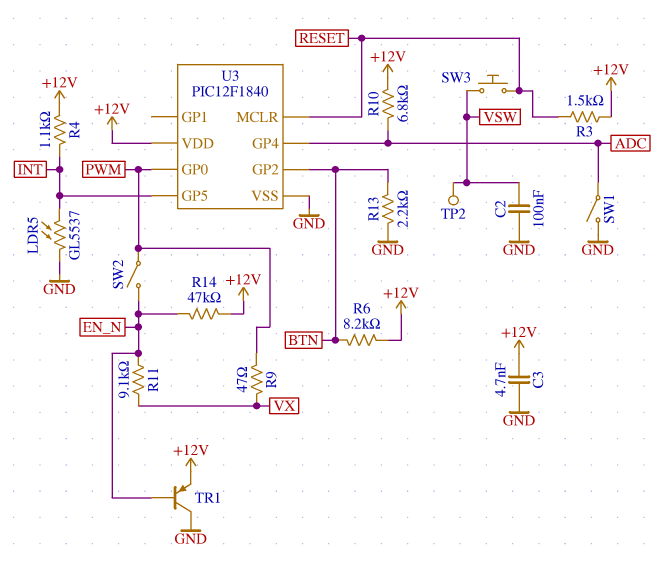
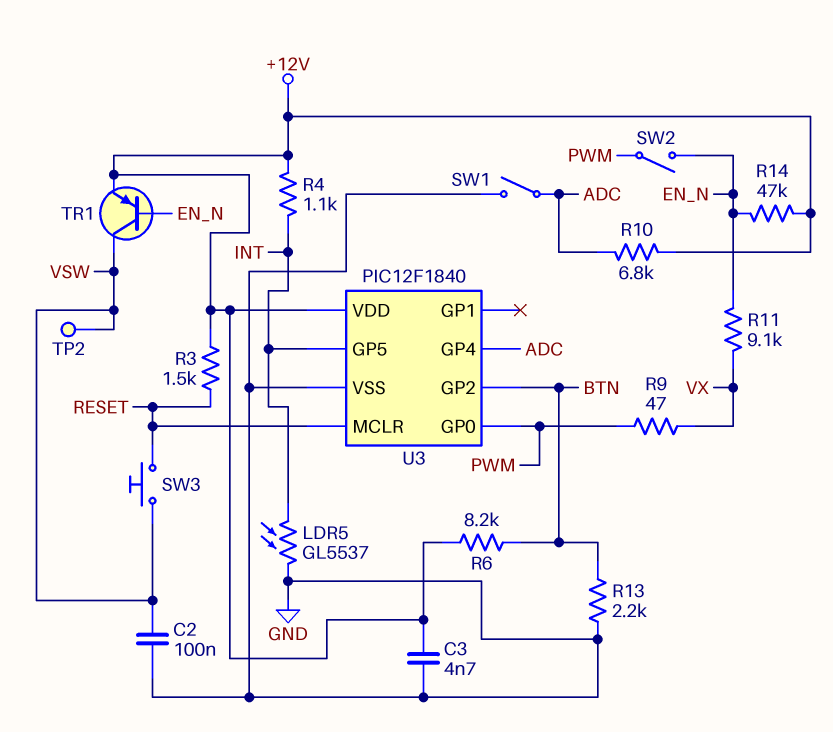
TR1: PNP (B EN_N, C GND, E +12V) -> PNP (B EN_N, C VSW, E +12V)

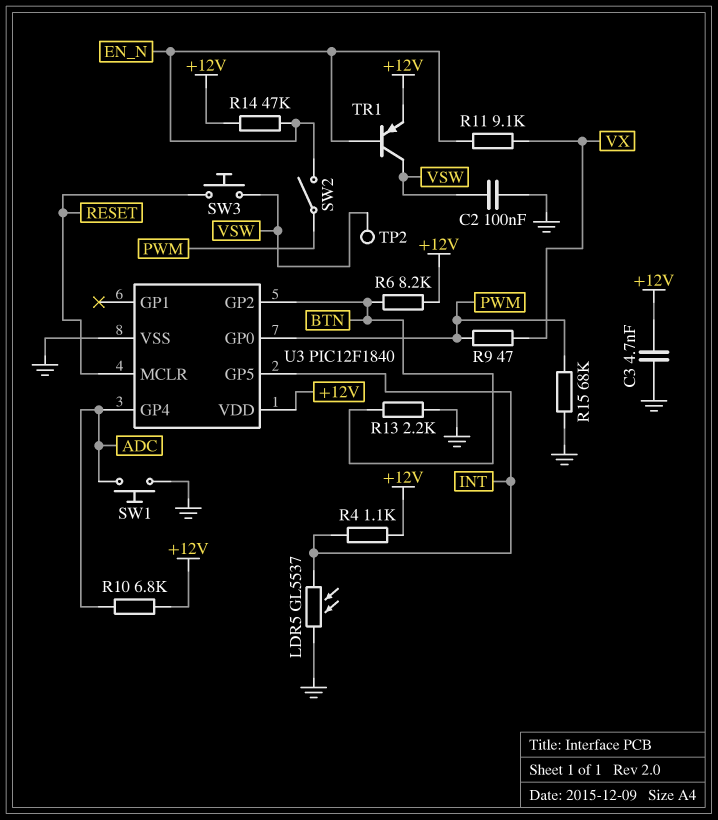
R3: 1.5k (+12V, RESET) -> none
R15: none -> 68k (GND, PWM)
SW1: switch (ADC, GND) -> button (ADC, GND)

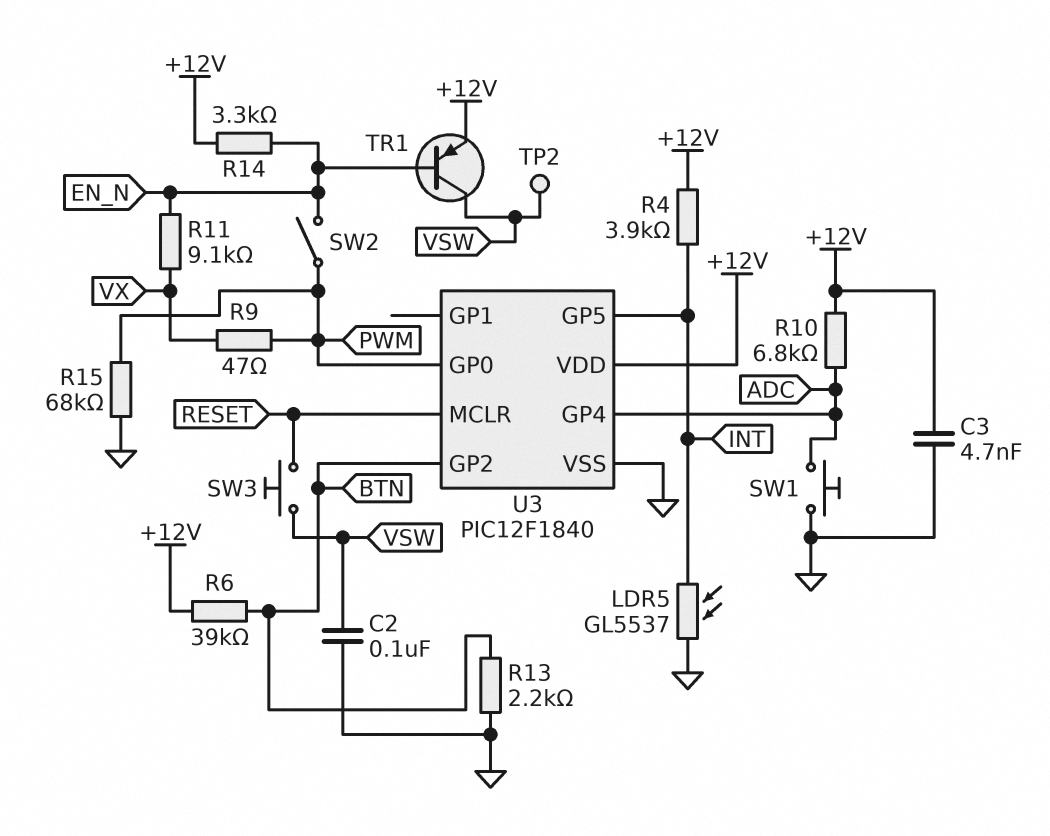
R4: 1.1k (+12V, INT) -> 3.9k (+12V, INT)
R6: 8.2k (+12V, BTN) -> 39k (+12V, BTN)
R14: 47k (+12V, EN_N) -> 3.3k (+12V, EN_N)

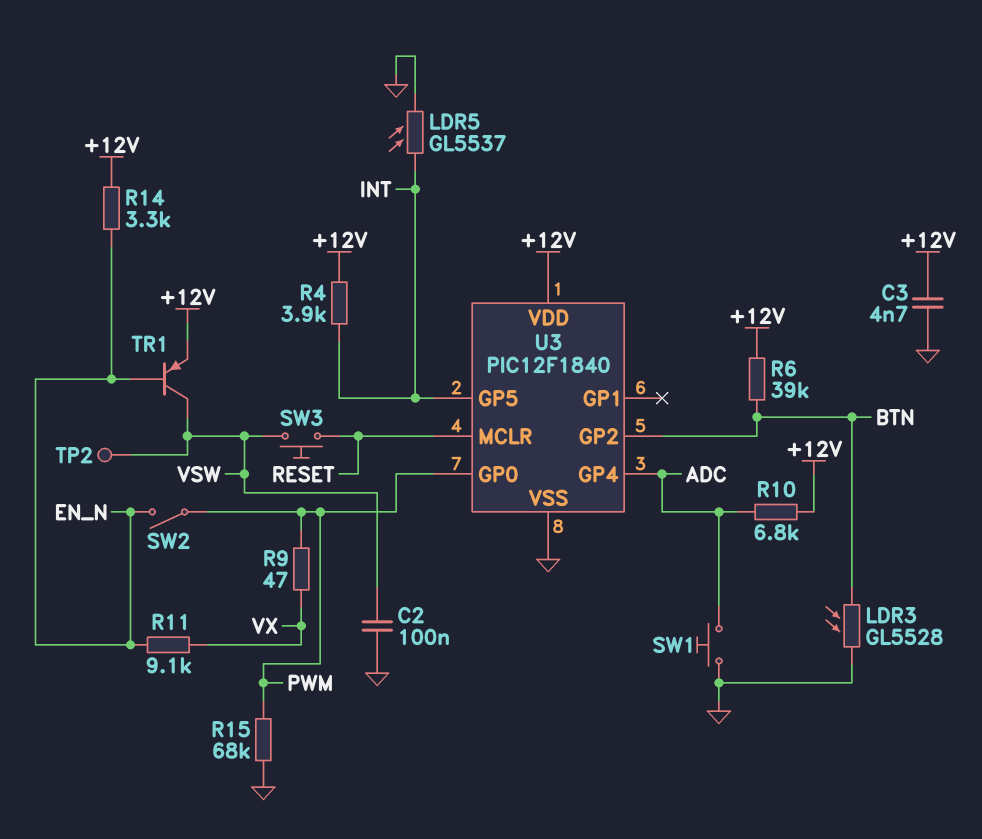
LDR3: none -> GL5528 (BTN, GND)
R13: 2.2k (BTN, GND) -> none

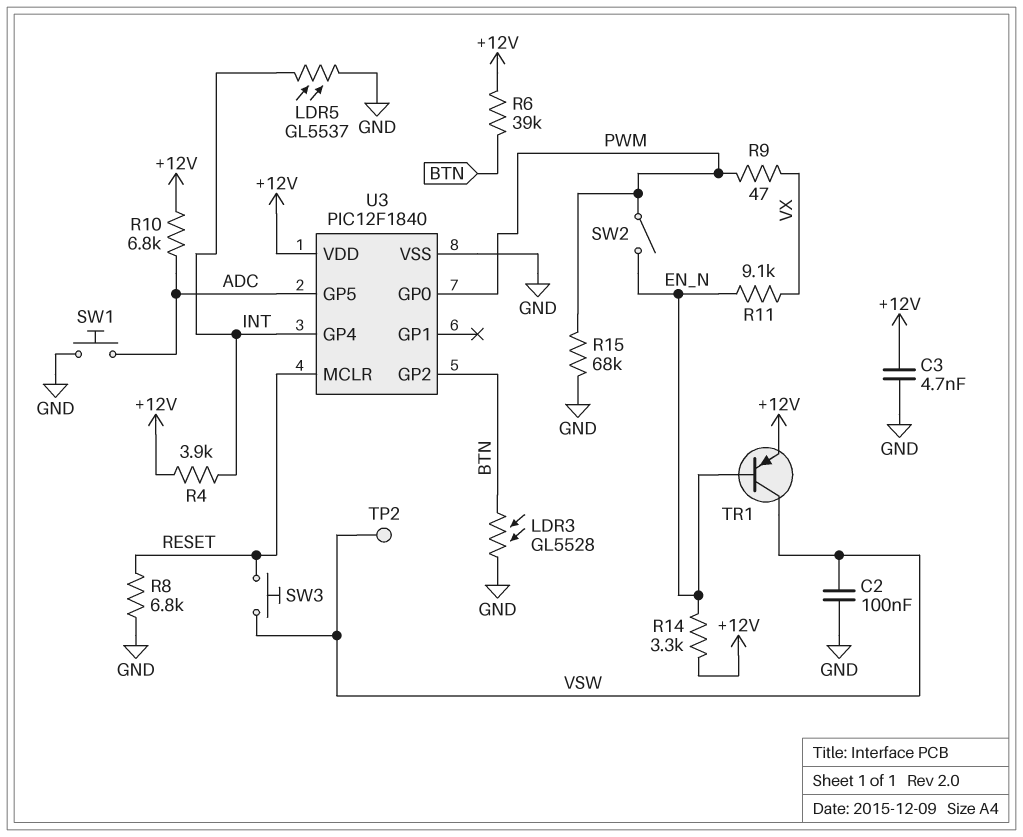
R8: none -> 6.8k (GND, RESET)
U3 pin GP4: ADC -> INT
U3 pin GP5: INT -> ADC

